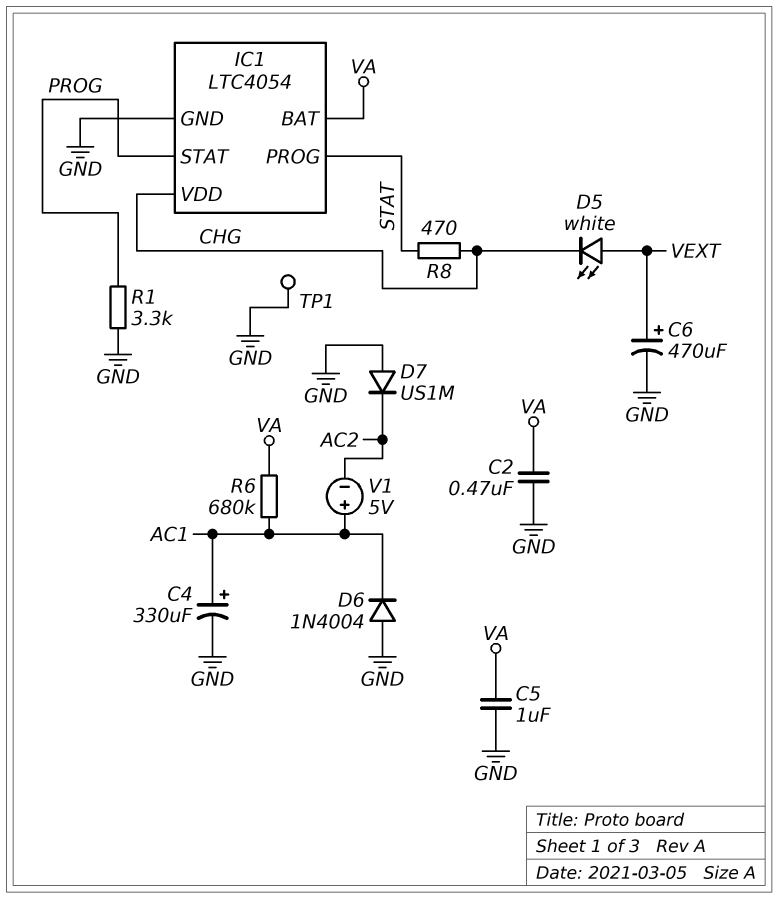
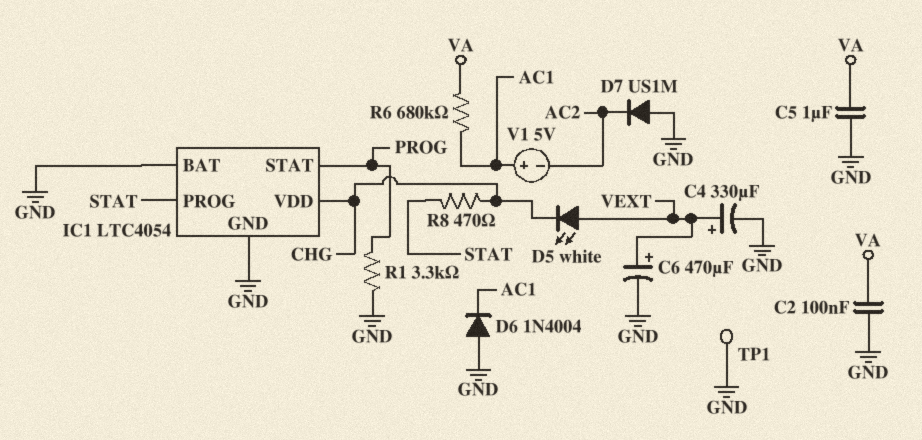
C2: 470nF (GND, VA) -> 100nF (GND, VA)
C4: 330uF (plus AC1, minus GND) -> 330uF (plus VEXT, minus GND)
IC1 pin BAT: VA -> GND

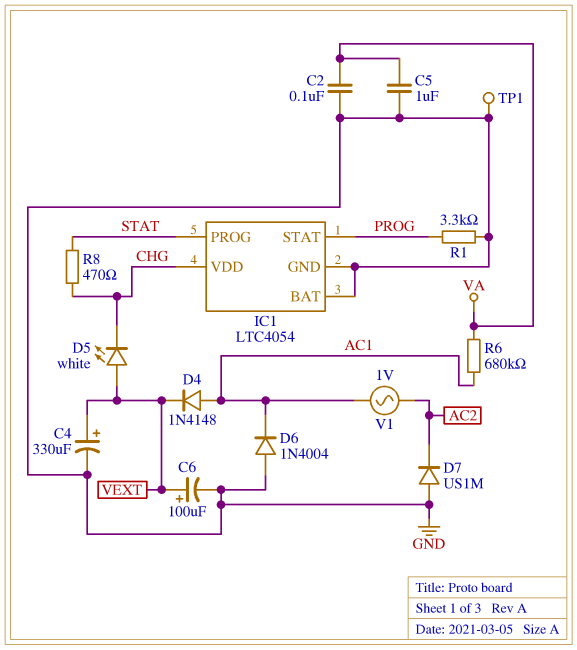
C6: 470uF (plus VEXT, minus GND) -> 100uF (plus VEXT, minus GND)
D4: none -> diode 1N4148 (A AC1, K VEXT)
V1: 5V (plus AC1, minus AC2) -> AC 1V (AC1, AC2)

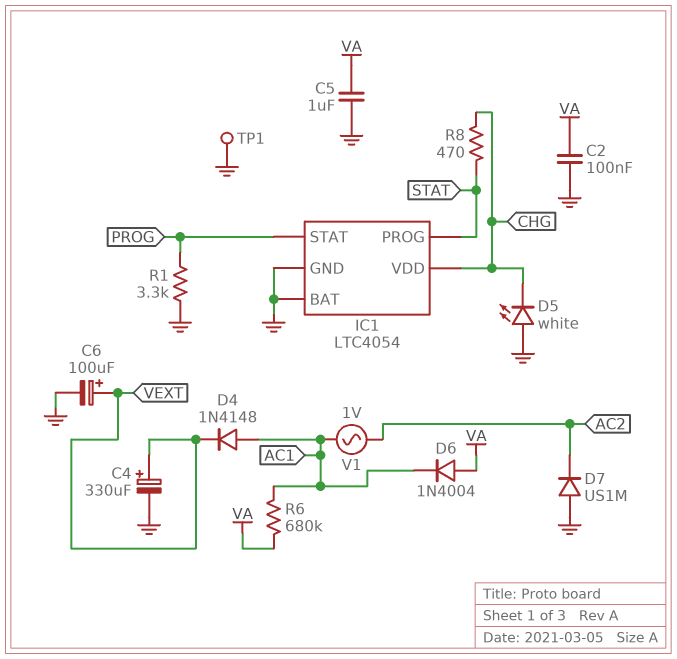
D5: LED white (A VEXT, K CHG) -> LED white (A GND, K CHG)
D6: diode 1N4004 (A GND, K AC1) -> diode 1N4004 (A VA, K AC1)

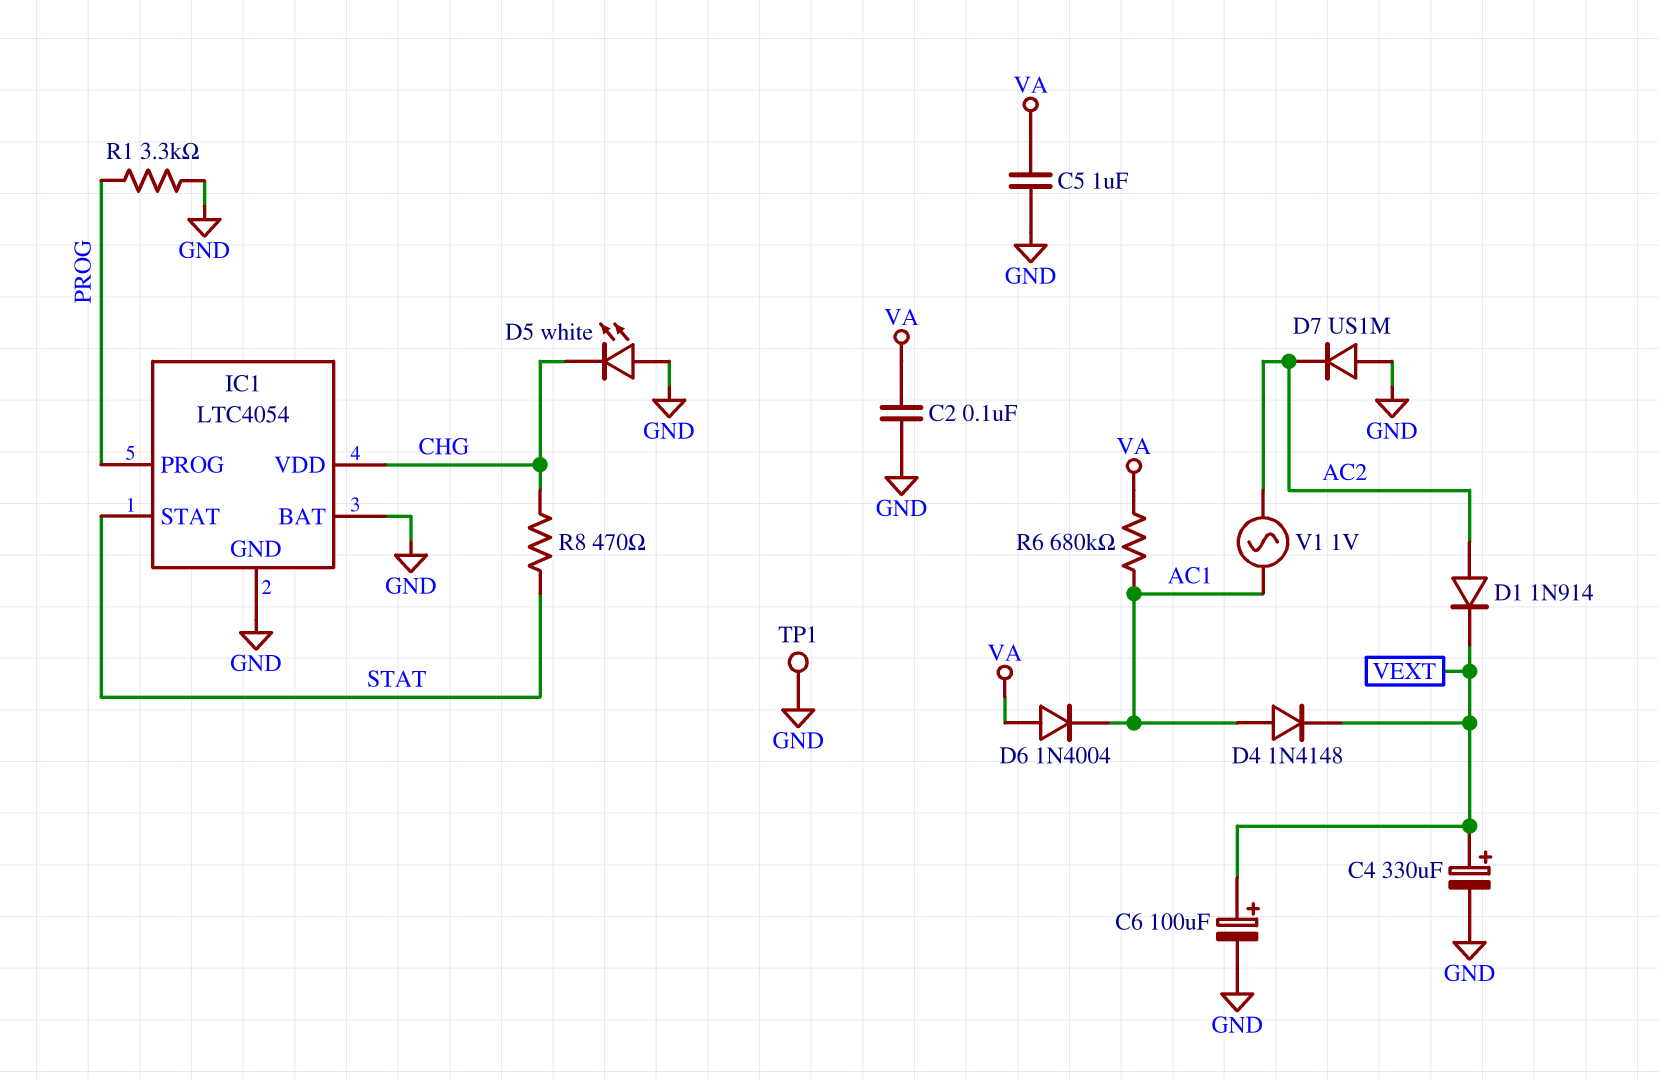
D1: none -> diode 1N914 (A AC2, K VEXT)
IC1 pin PROG: STAT -> PROG
IC1 pin STAT: PROG -> STAT

